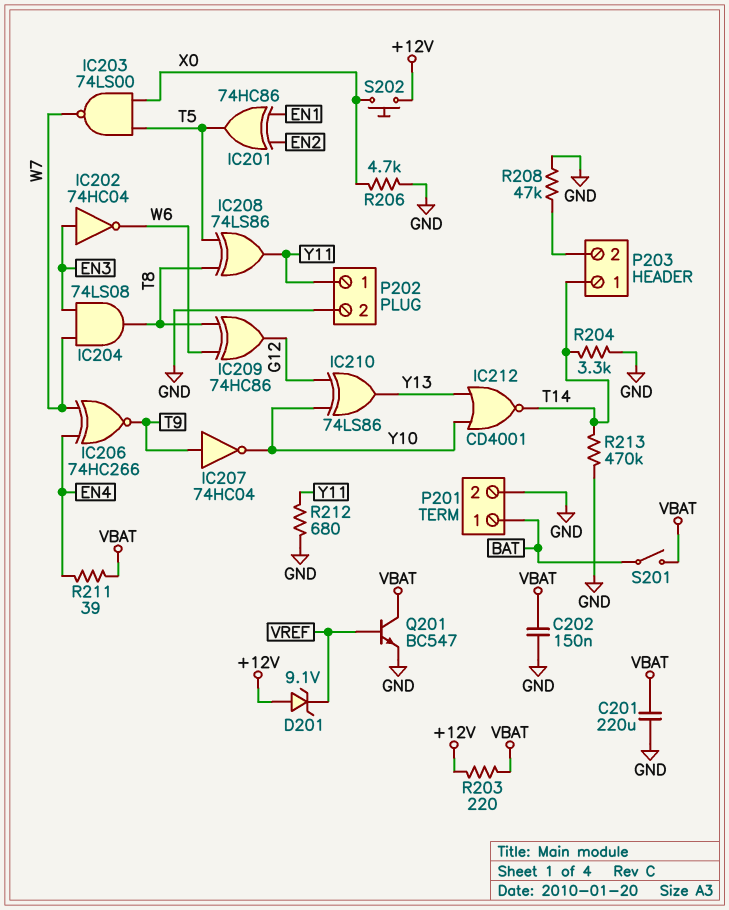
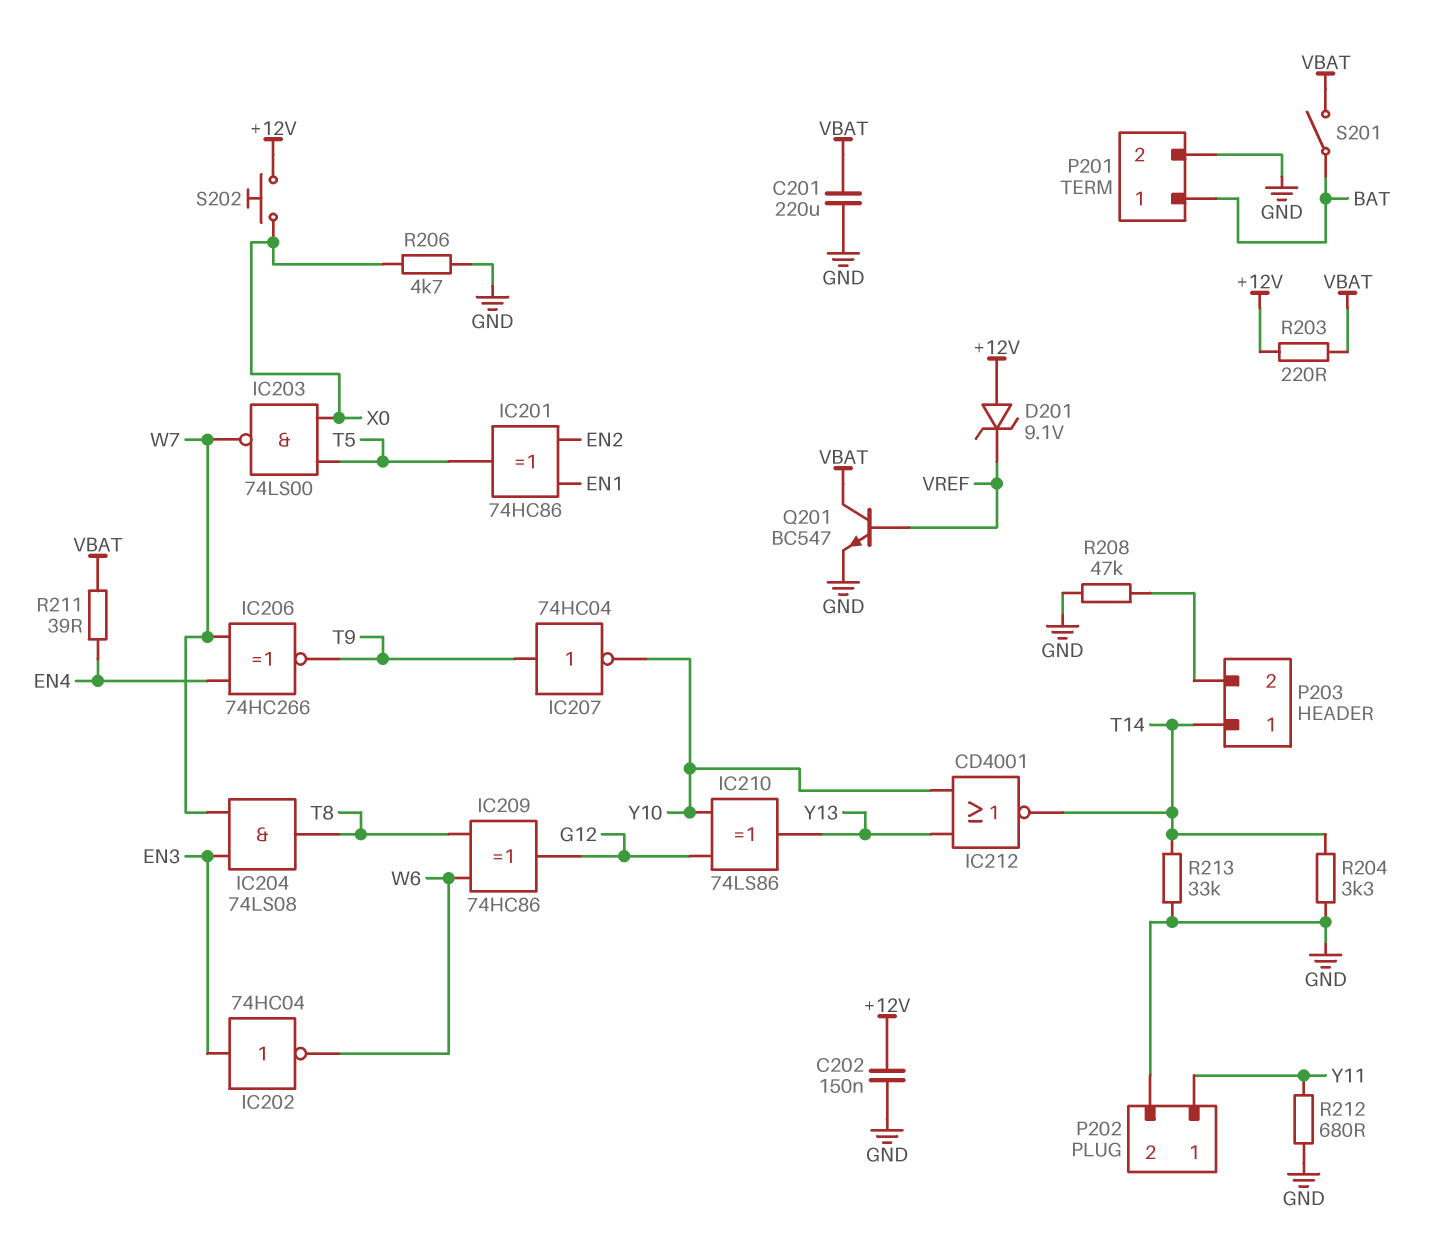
C202: 150nF (GND, VBAT) -> 150nF (+12V, GND)
IC208: XOR 74LS86 (in T5, in T8, out Y11) -> none
R213: 470k (GND, T14) -> 33k (GND, T14)

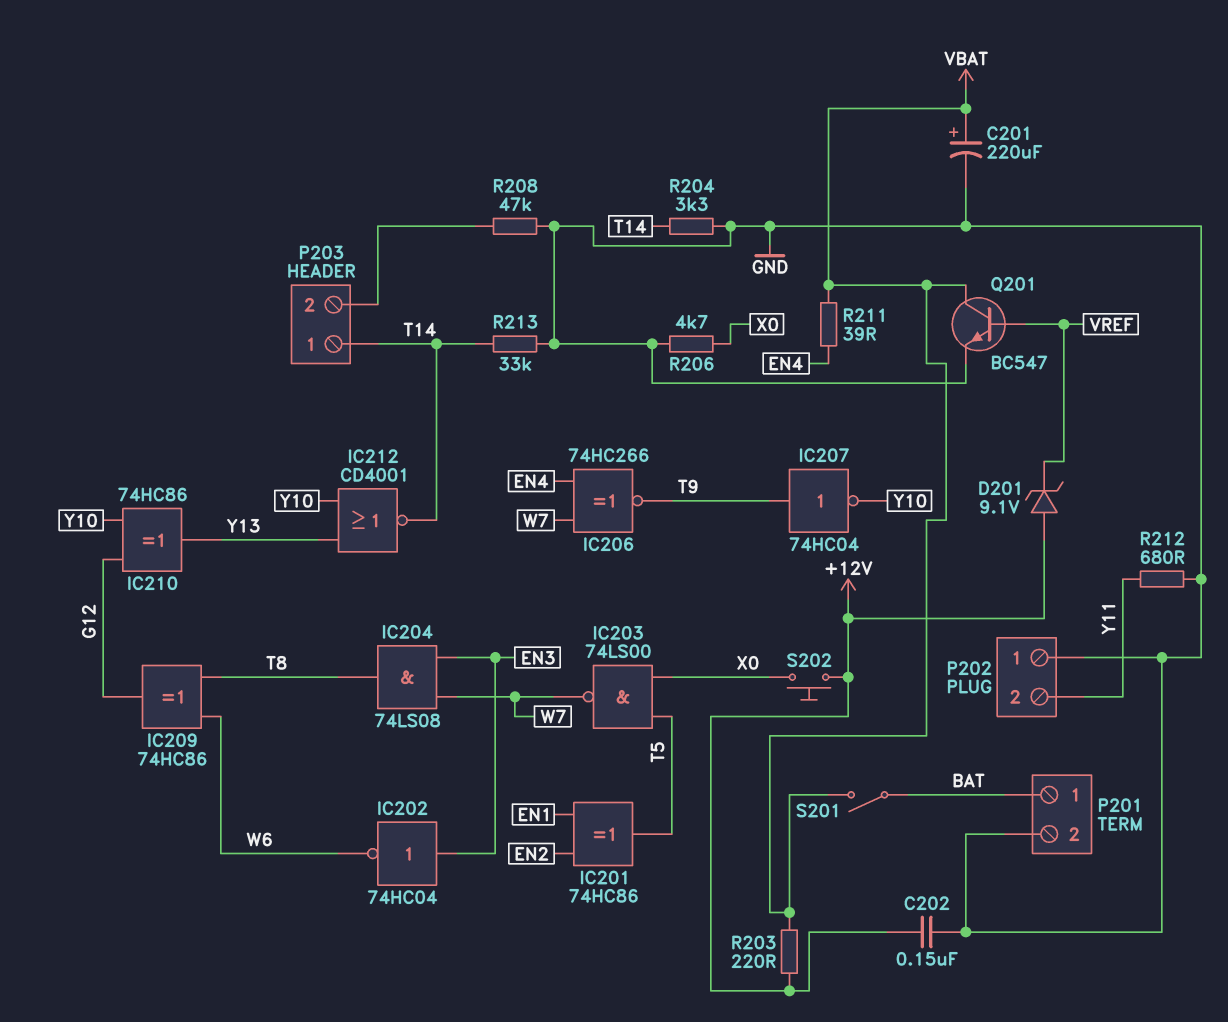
C201: 220uF (GND, VBAT) -> 220uF (plus VBAT, minus GND)
IC210: XOR 74LS86 (in G12, in Y10, out Y13) -> XOR 74HC86 (in G12, in Y10, out Y13)
P202 pin 1: Y11 -> GND
P202 pin 2: GND -> Y11

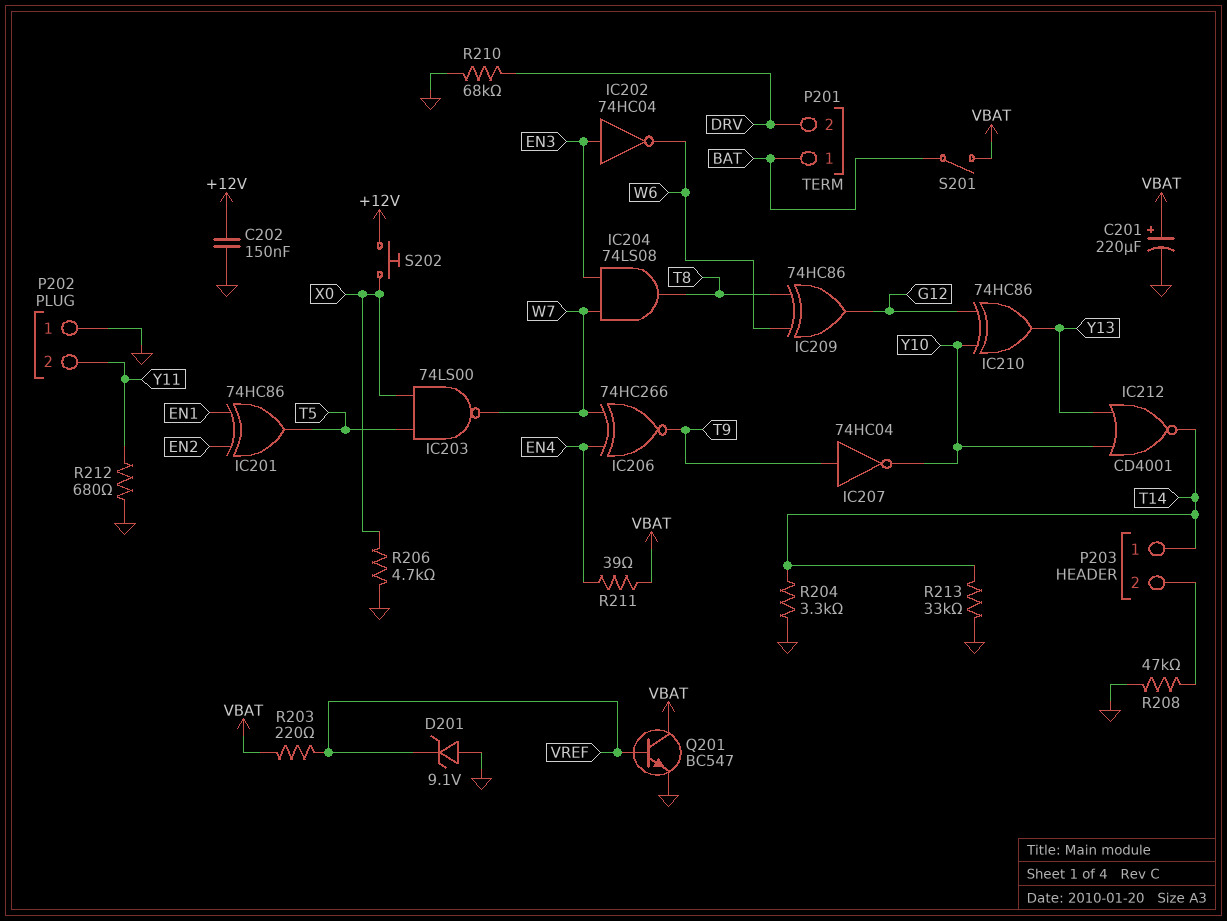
D201: zener 9.1V (A +12V, K VREF) -> zener 9.1V (A GND, K VREF)
P201 pin 2: GND -> DRV
R203: 220 (+12V, VBAT) -> 220 (VBAT, VREF)
R210: none -> 68k (DRV, GND)

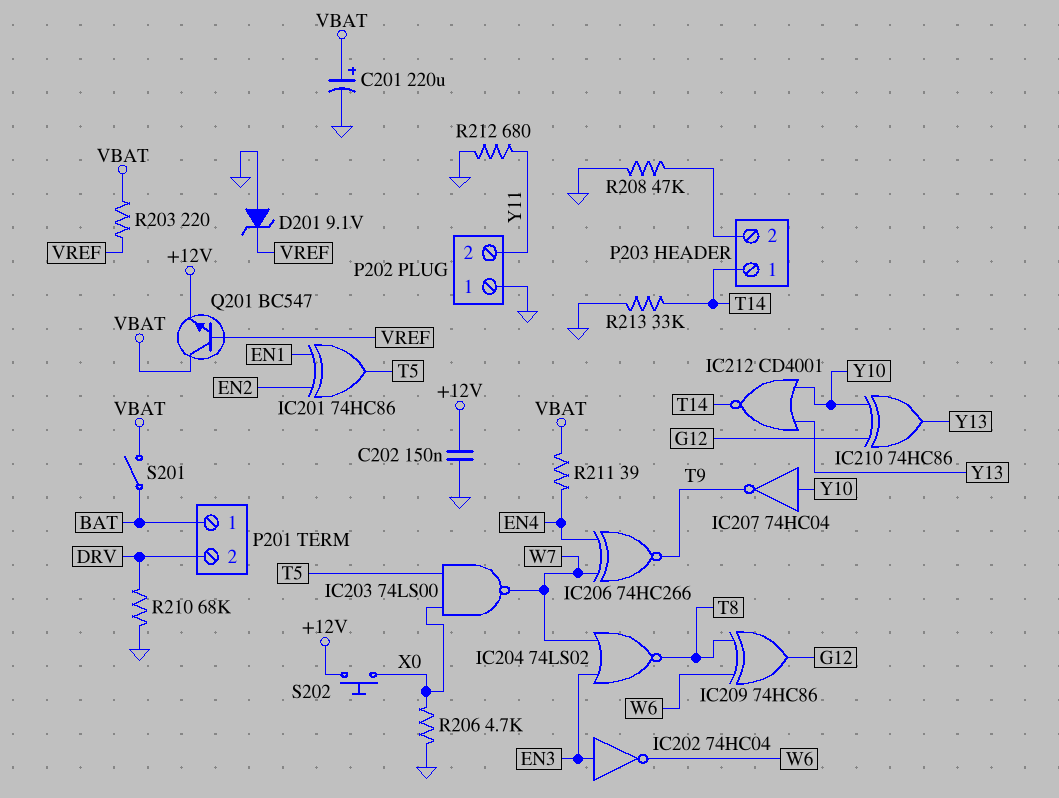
IC204: AND 74LS08 (in EN3, in W7, out T8) -> NOR 74LS02 (in EN3, in W7, out T8)
IC207: NOT 74HC04 (in T9, out Y10) -> NOT 74HC04 (in Y10, out T9)
Q201: NPN BC547 (B VREF, C VBAT, E GND) -> NPN BC547 (B VREF, C VBAT, E +12V)
R204: 3.3k (GND, T14) -> none

